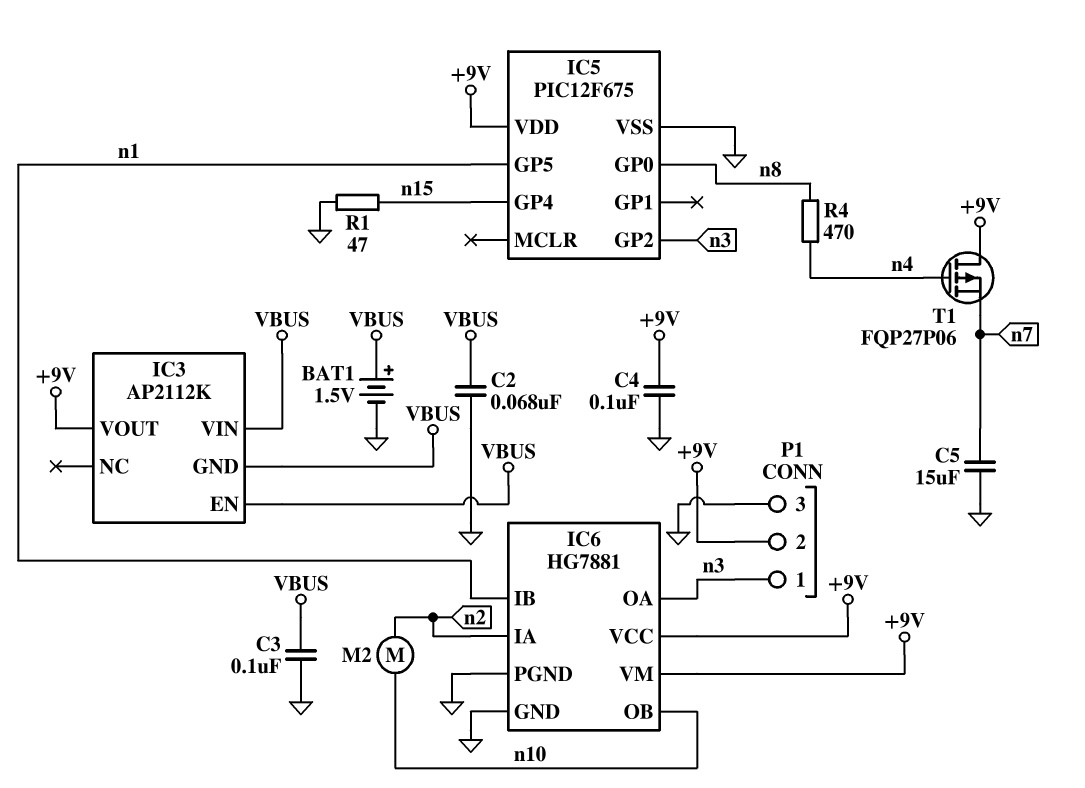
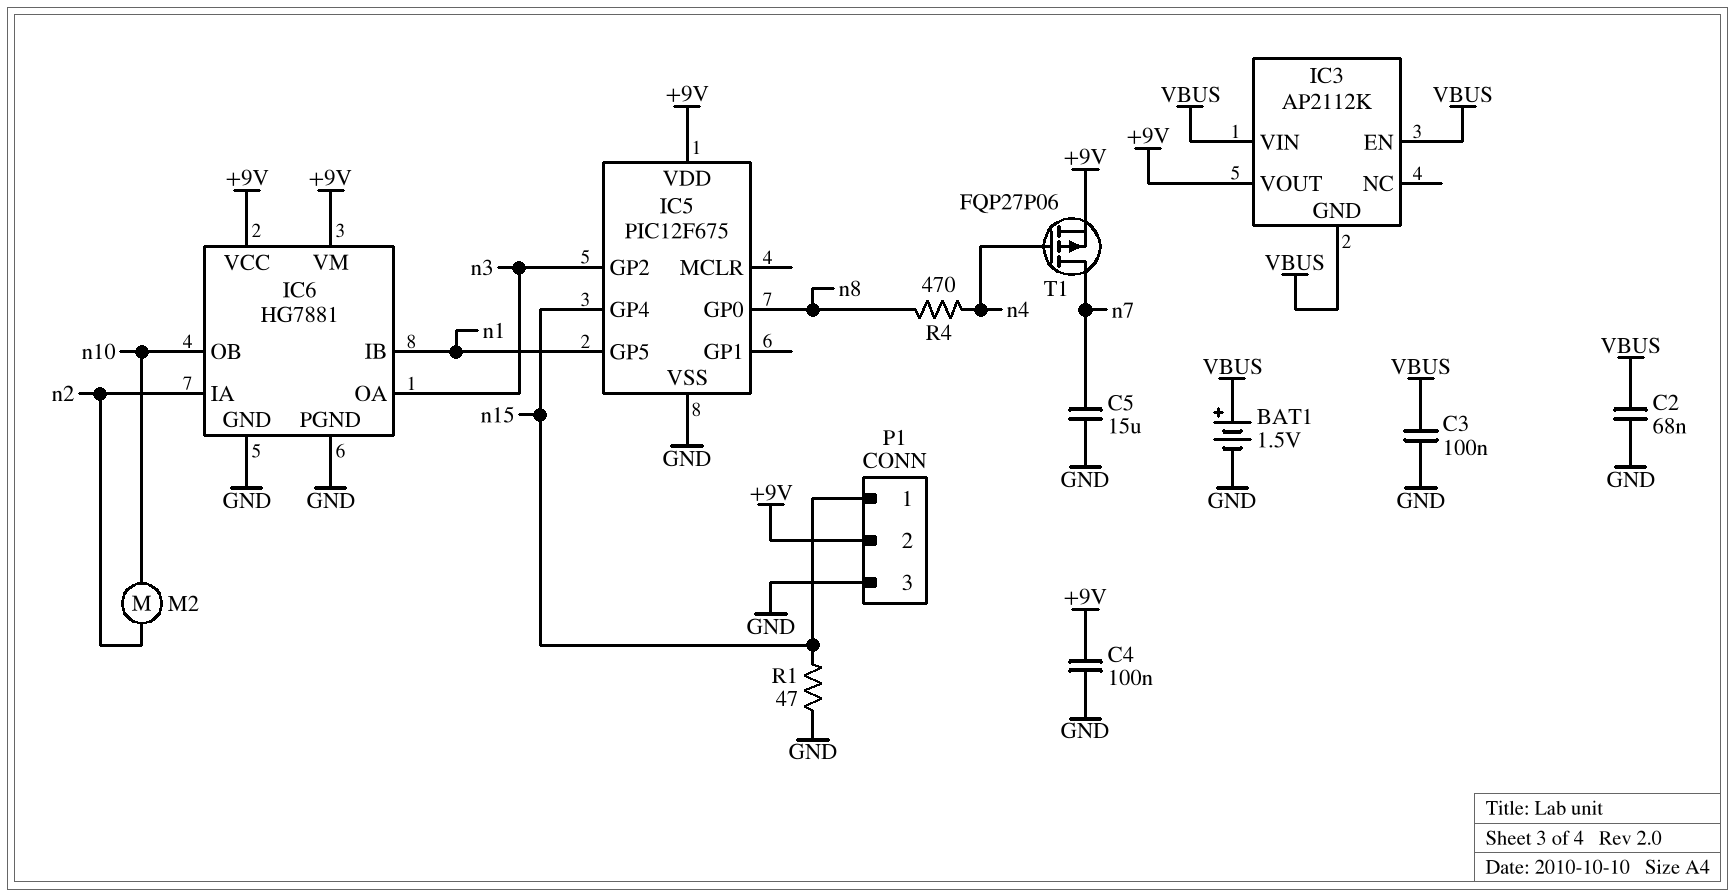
P1 pin 1: n3 -> n15
T1: PMOS FQP27P06 (G n4, D +9V, S n7) -> PMOS FQP27P06 (G n4, D n7, S +9V)

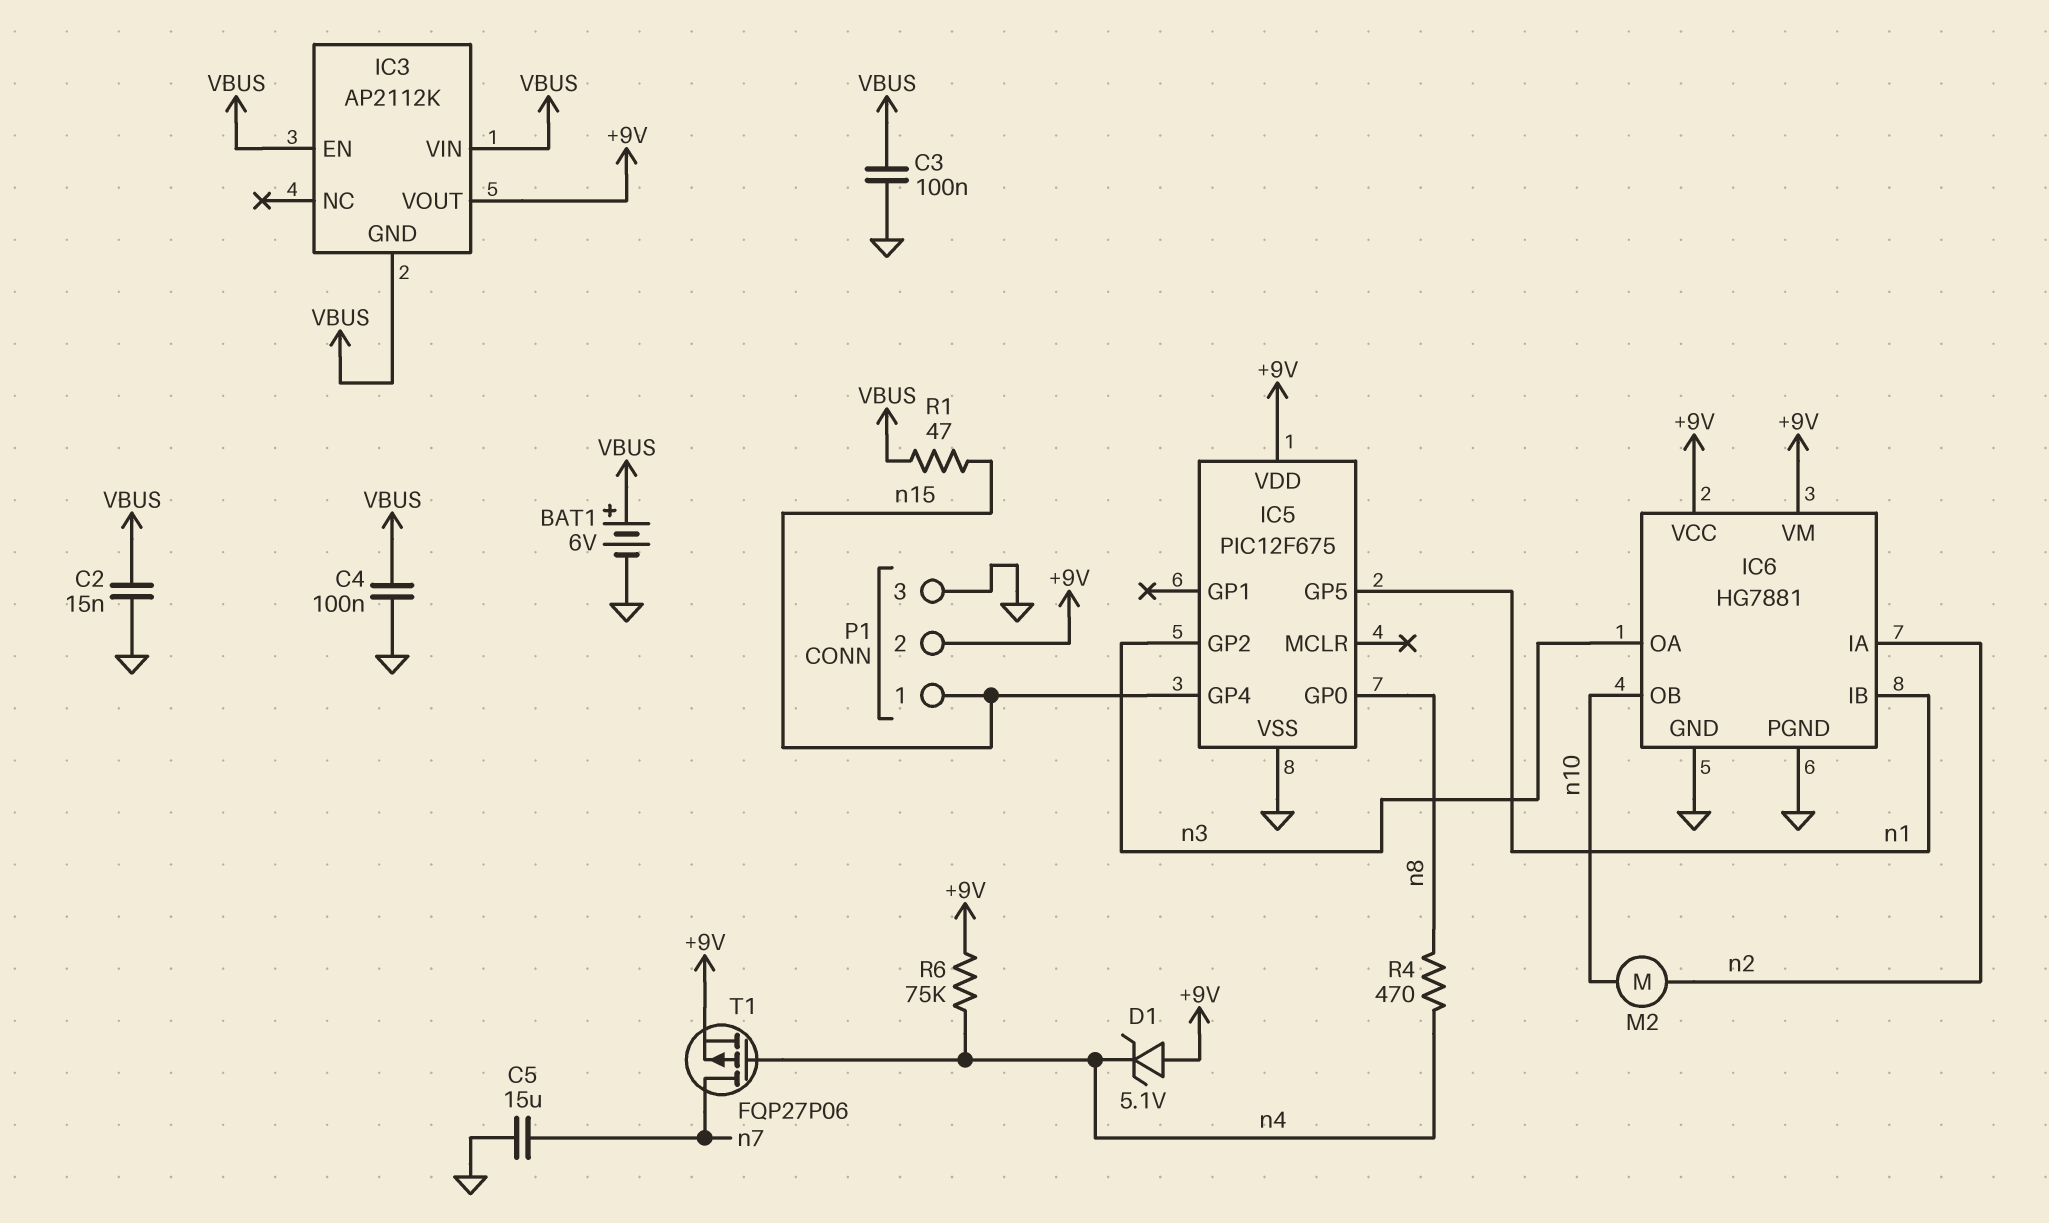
BAT1: 1.5V (plus VBUS, minus GND) -> 6V (plus VBUS, minus GND)
C2: 68nF (GND, VBUS) -> 15nF (GND, VBUS)
C4: 100nF (+9V, GND) -> 100nF (GND, VBUS)
D1: none -> zener 5.1V (A +9V, K n4)
R1: 47 (GND, n15) -> 47 (VBUS, n15)
R6: none -> 75k (+9V, n4)

